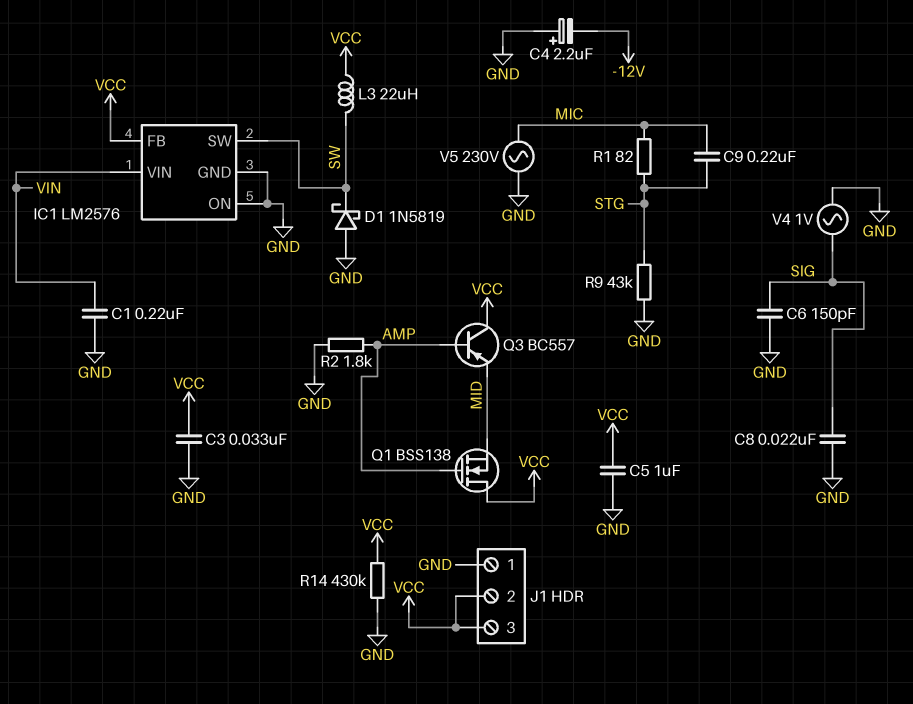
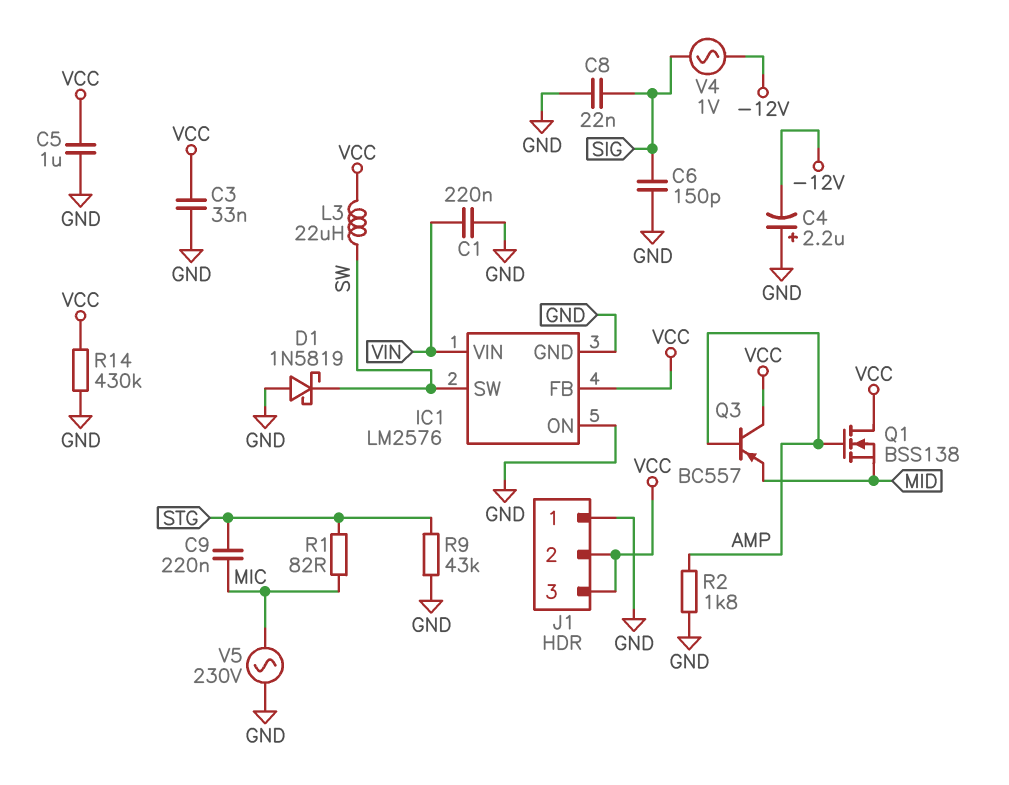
V4: AC 1V (GND, SIG) -> AC 1V (-12V, SIG)

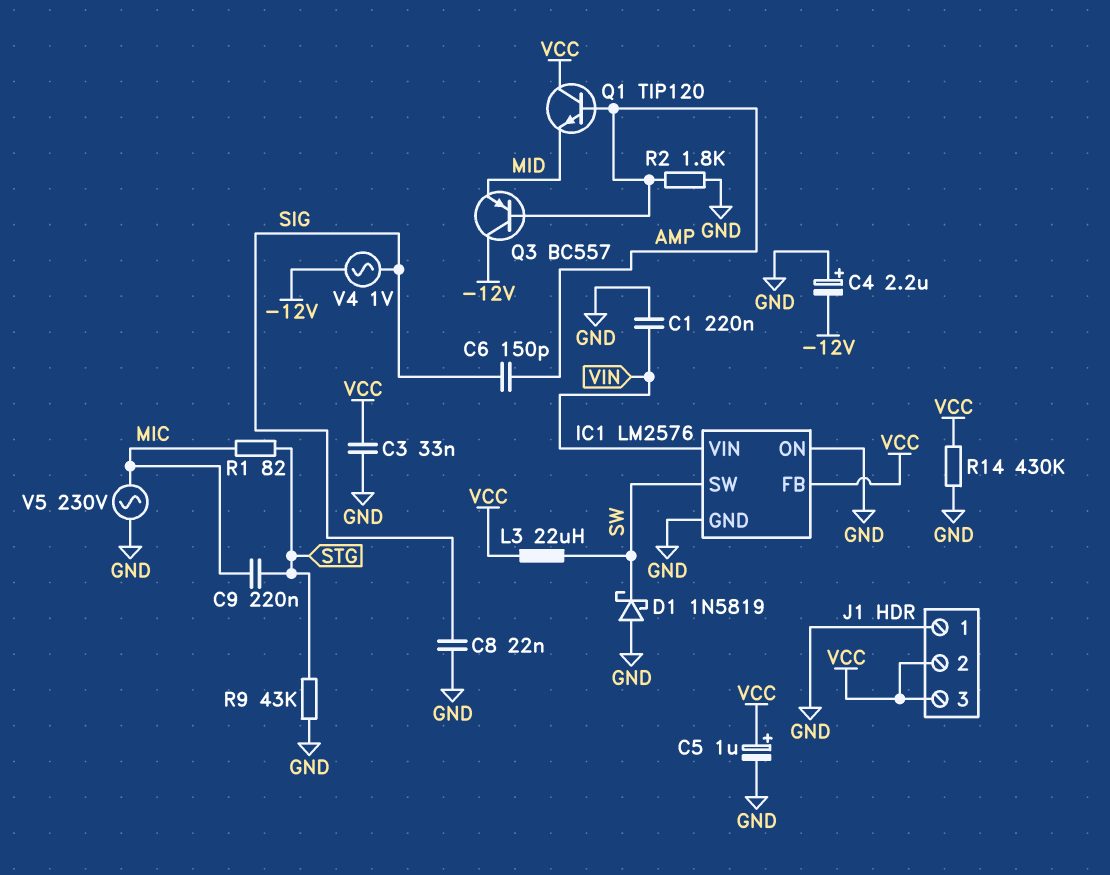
C5: 1uF (GND, VCC) -> 1uF (plus VCC, minus GND)
C6: 150pF (GND, SIG) -> 150pF (AMP, SIG)
Q1: NMOS BSS138 (G AMP, D VCC, S MID) -> NPN TIP120 (B AMP, C VCC, E MID)
Q3: PNP BC557 (B AMP, C VCC, E MID) -> PNP BC557 (B AMP, C -12V, E MID)

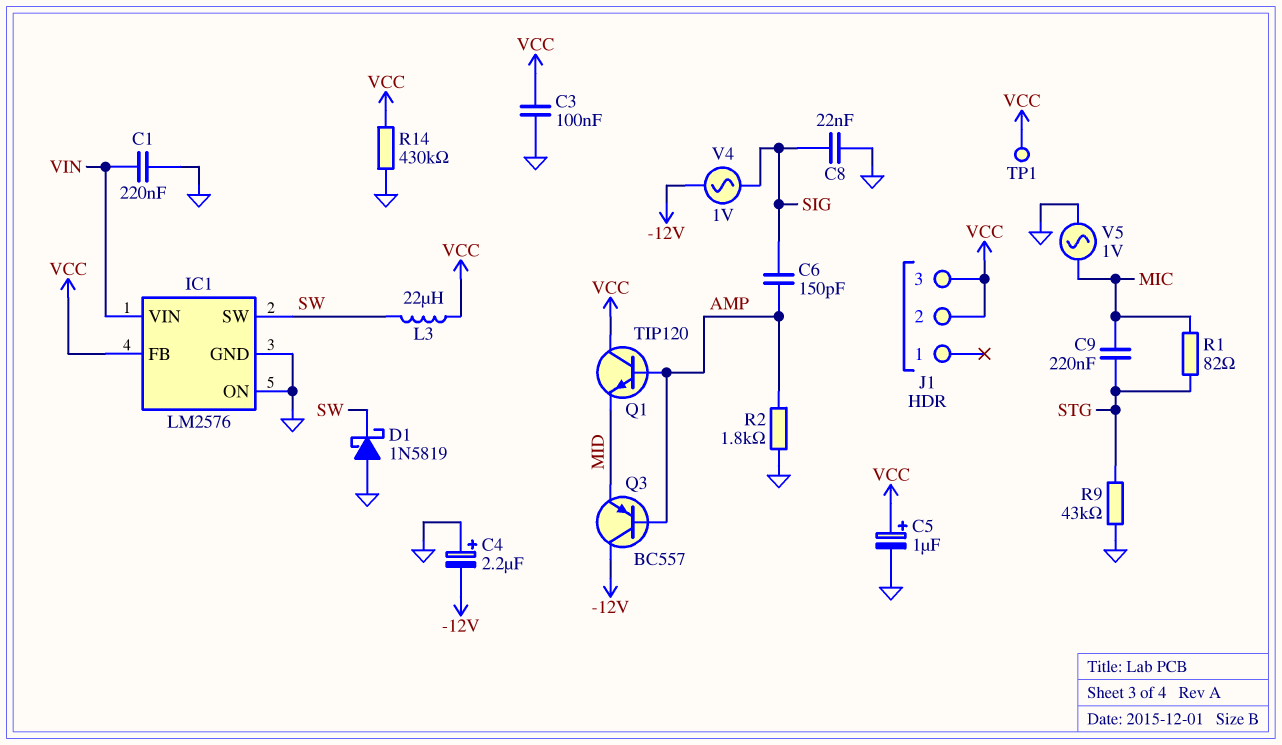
C3: 33nF (GND, VCC) -> 100nF (GND, VCC)
J1 pin 1: GND -> none
TP1: none -> test point (VCC)
V5: AC 230V (GND, MIC) -> AC 1V (GND, MIC)

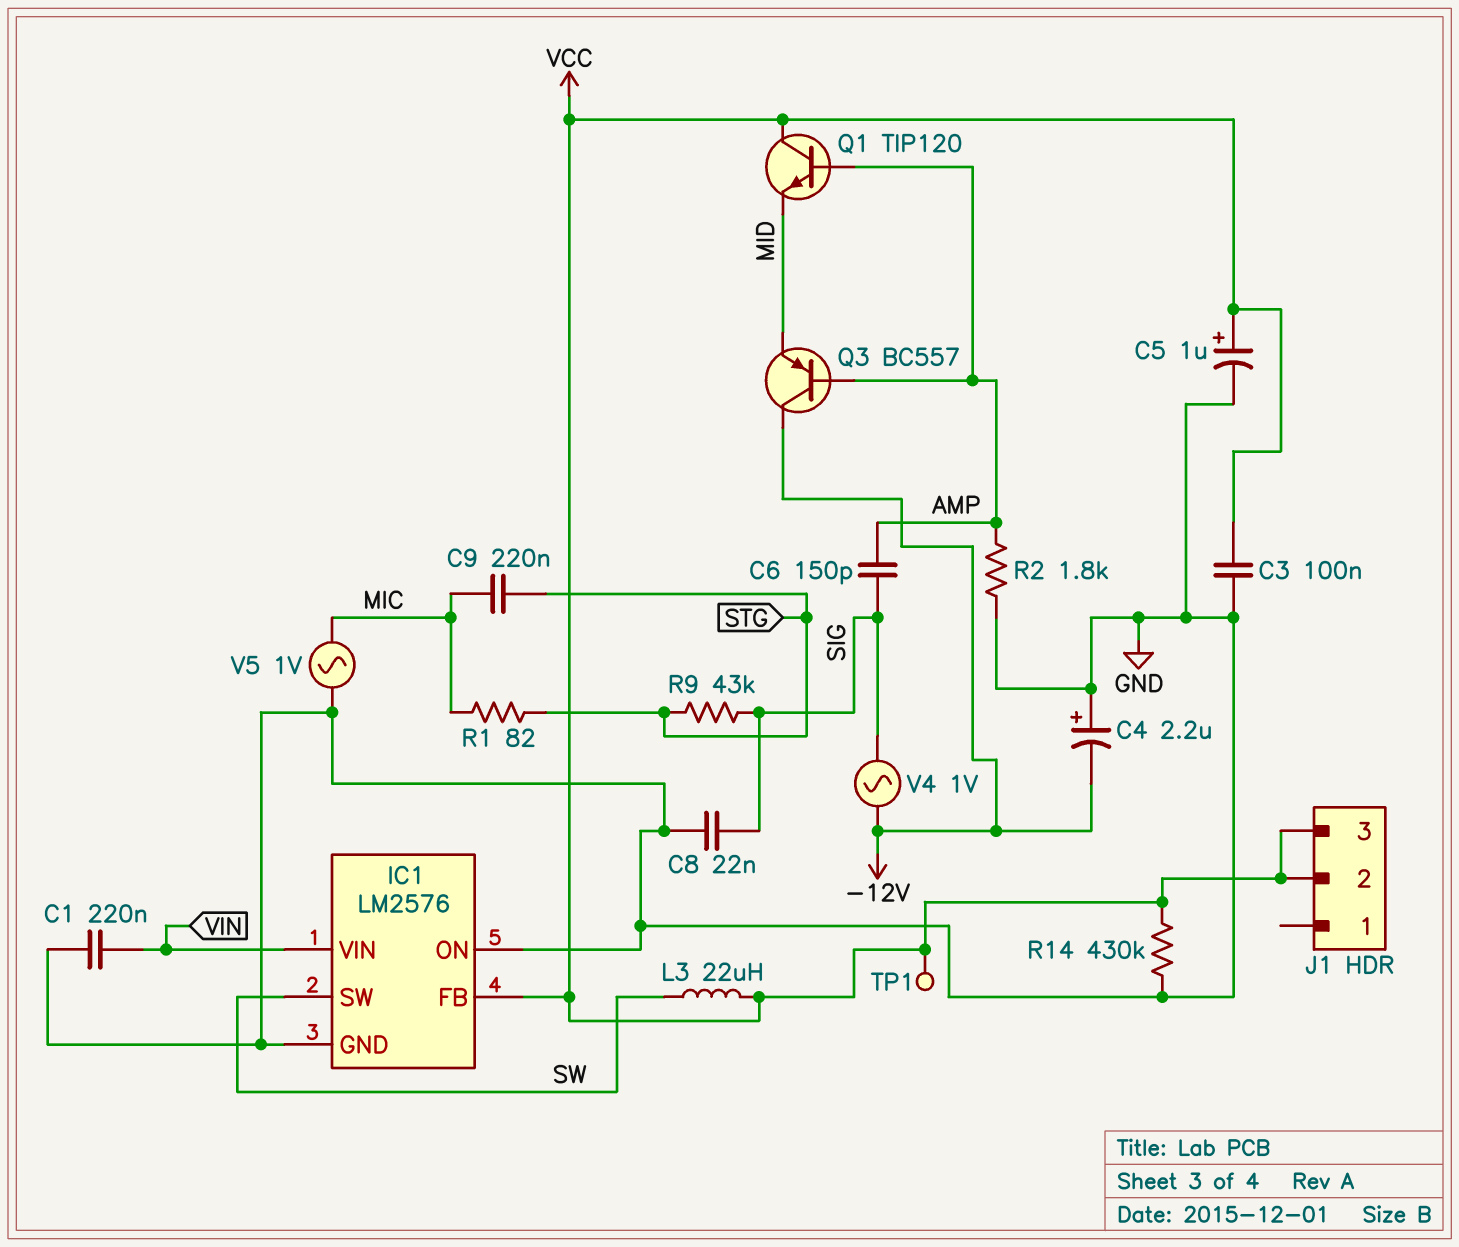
D1: schottky 1N5819 (A GND, K SW) -> none
R9: 43k (GND, STG) -> 43k (SIG, STG)

